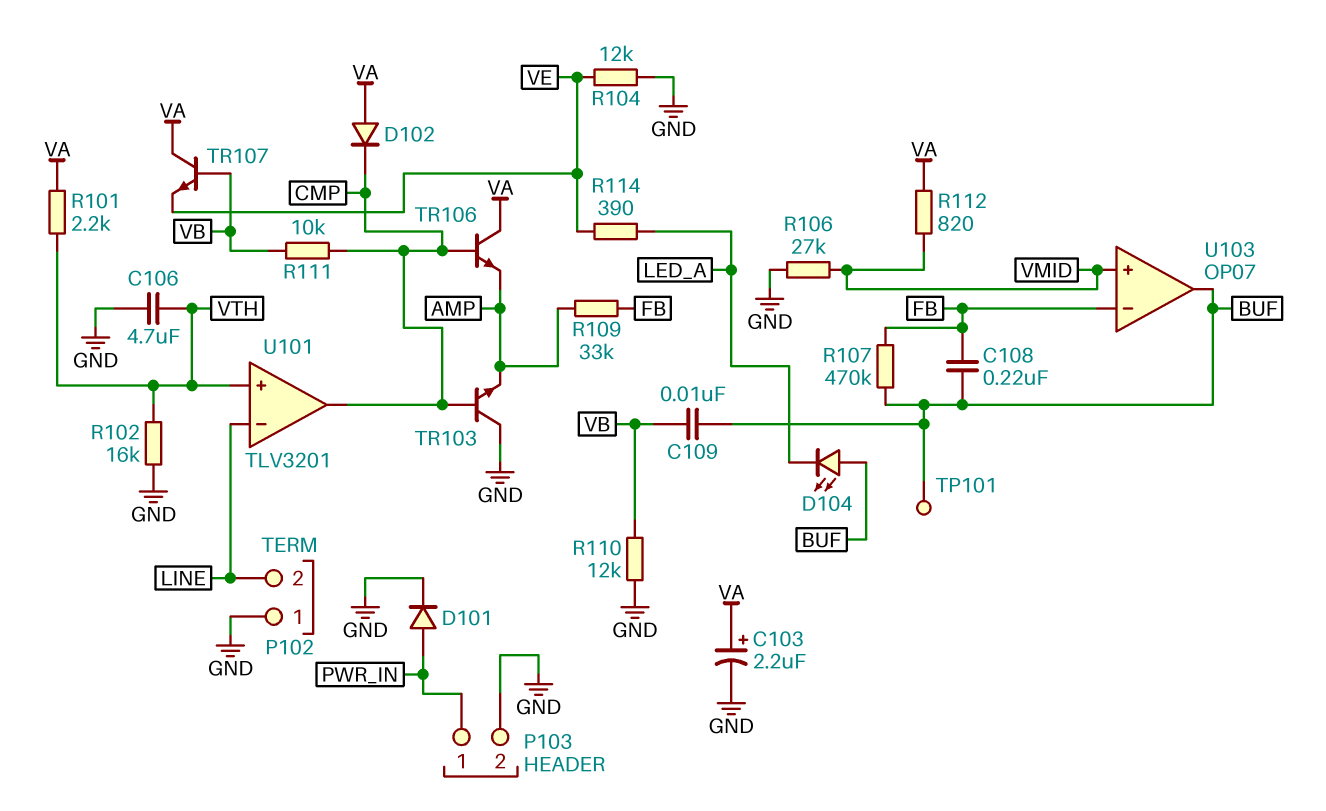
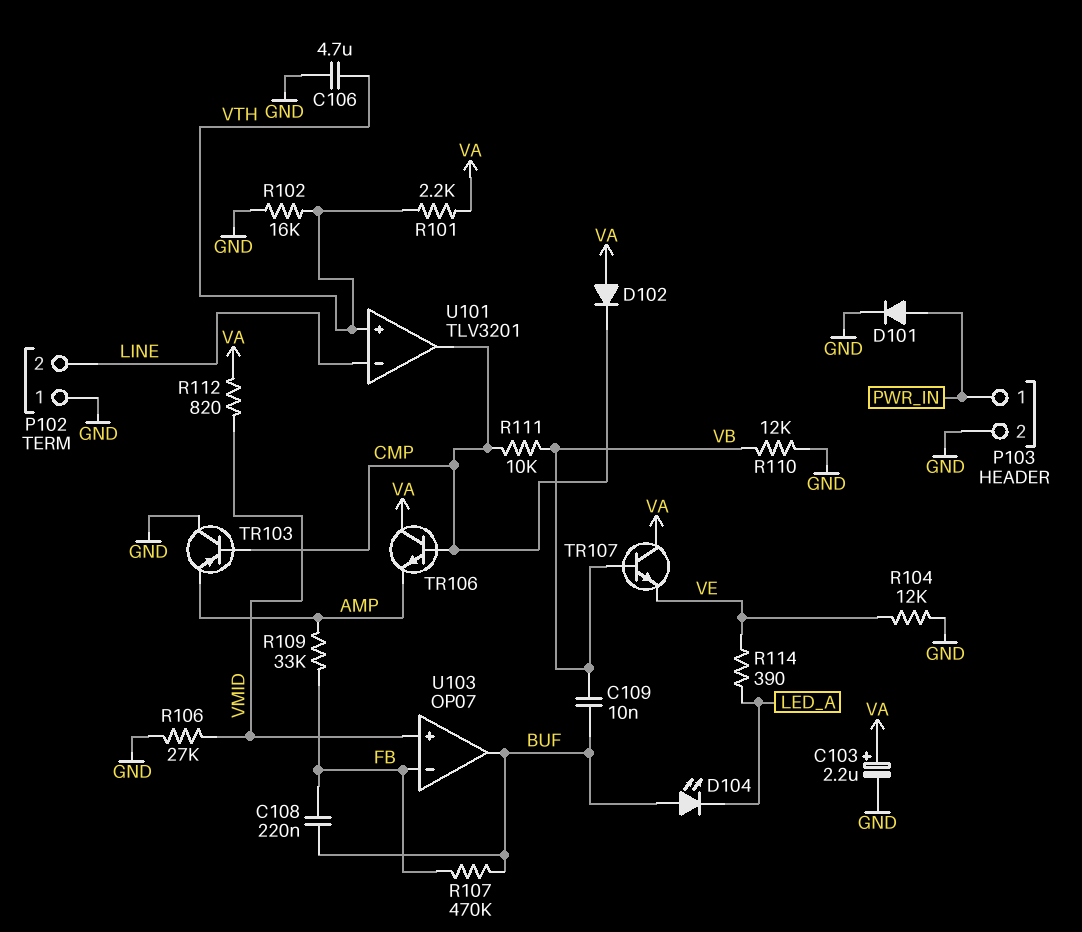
TP101: test point (BUF) -> none
TR103: NPN (B CMP, C GND, E AMP) -> PNP (B CMP, C GND, E AMP)

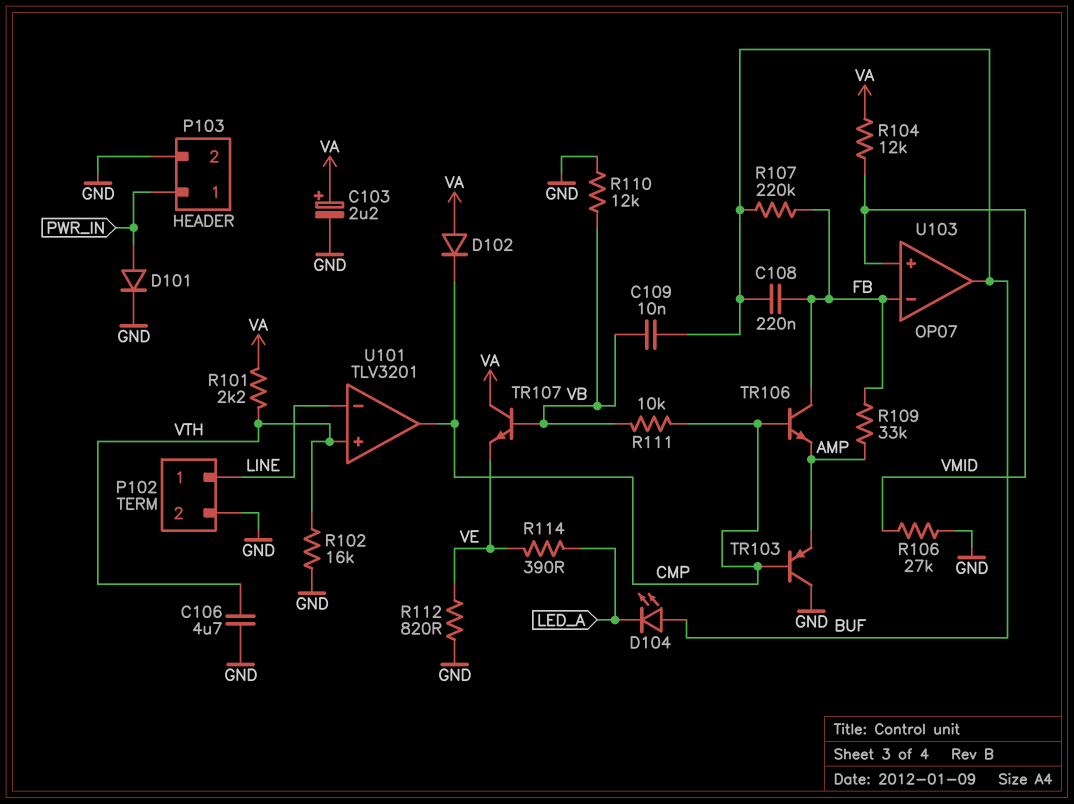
P102 pin 1: GND -> LINE
P102 pin 2: LINE -> GND
R104: 12k (GND, VE) -> 12k (VA, VMID)
R107: 470k (BUF, FB) -> 220k (BUF, FB)
R112: 820 (VA, VMID) -> 820 (GND, VE)
TR106: NPN (B CMP, C VA, E AMP) -> NPN (B CMP, C FB, E AMP)

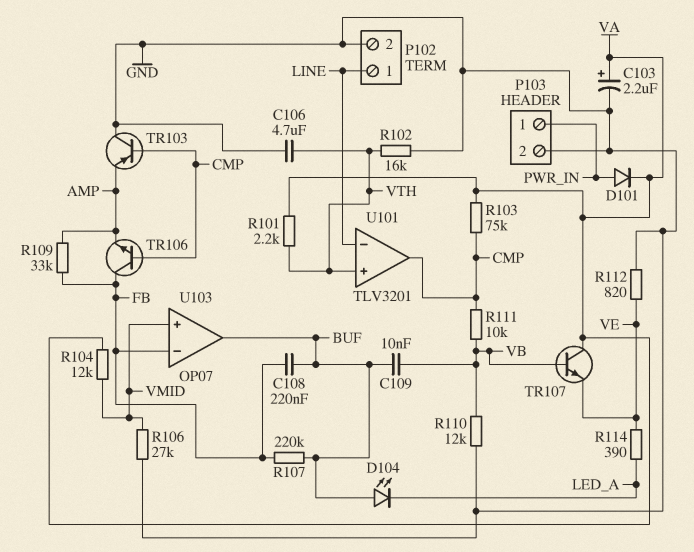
D101: diode (A PWR_IN, K GND) -> diode (A PWR_IN, K VA)
D102: diode (A VA, K CMP) -> none
R103: none -> 75k (CMP, VA)

